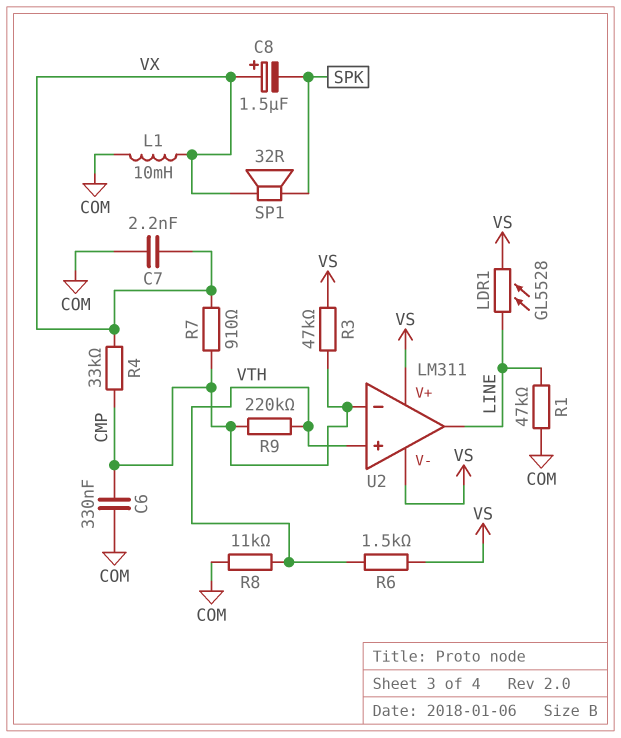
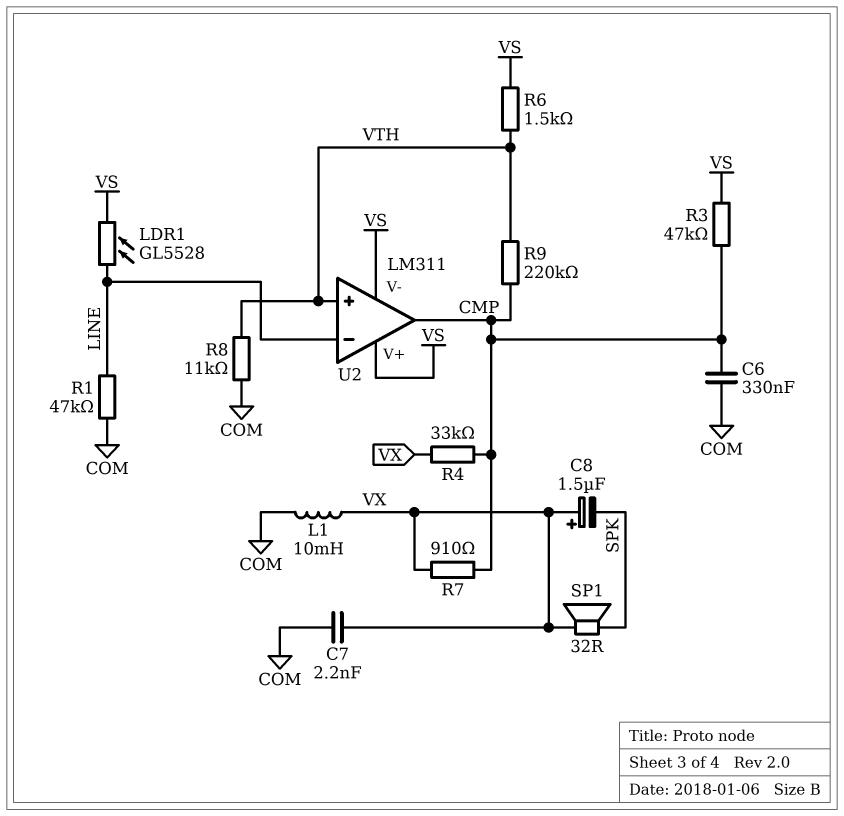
U2 pin in-: CMP -> LINE
U2 pin out: LINE -> CMP

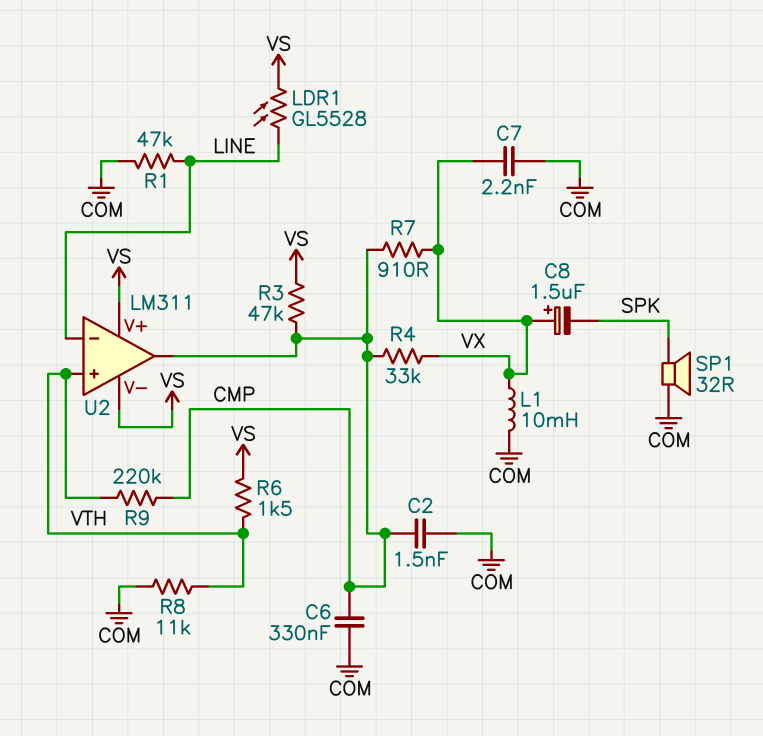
C2: none -> 1.5nF (CMP, COM)
SP1: speaker 32R (SPK, VX) -> speaker 32R (COM, SPK)

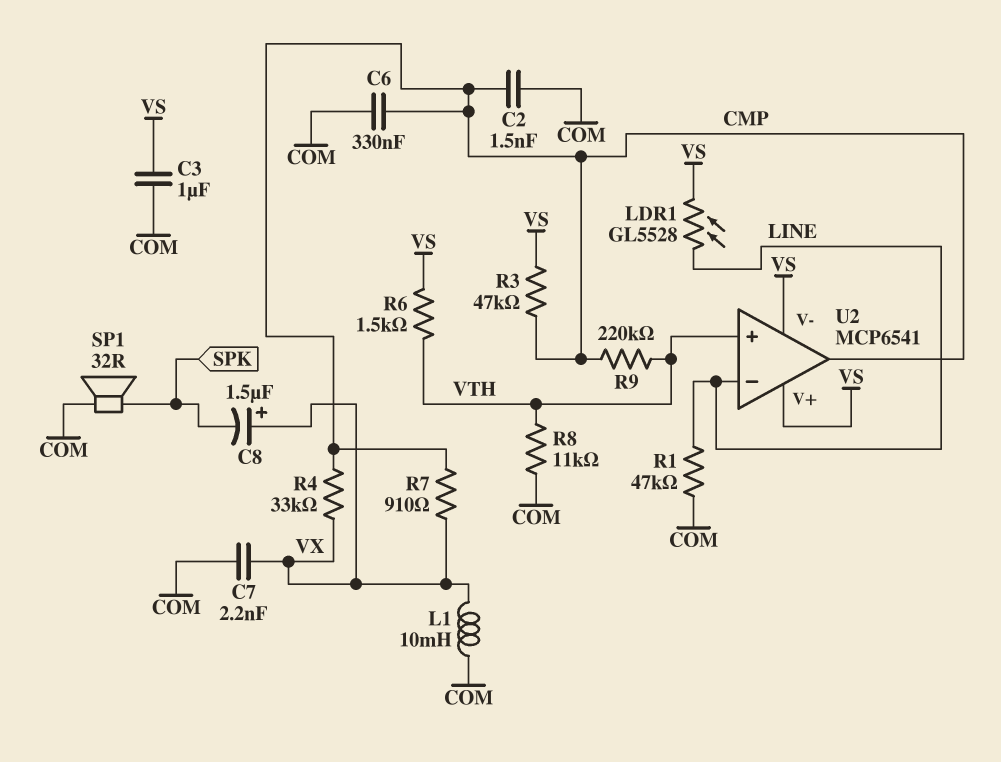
C3: none -> 1uF (COM, VS)
U2: LM311 -> MCP6541

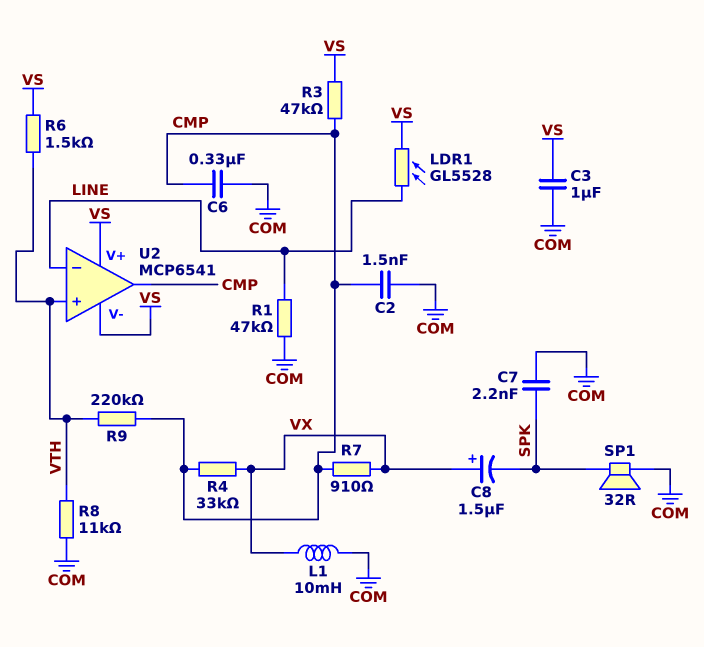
C7: 2.2nF (COM, VX) -> 2.2nF (COM, SPK)

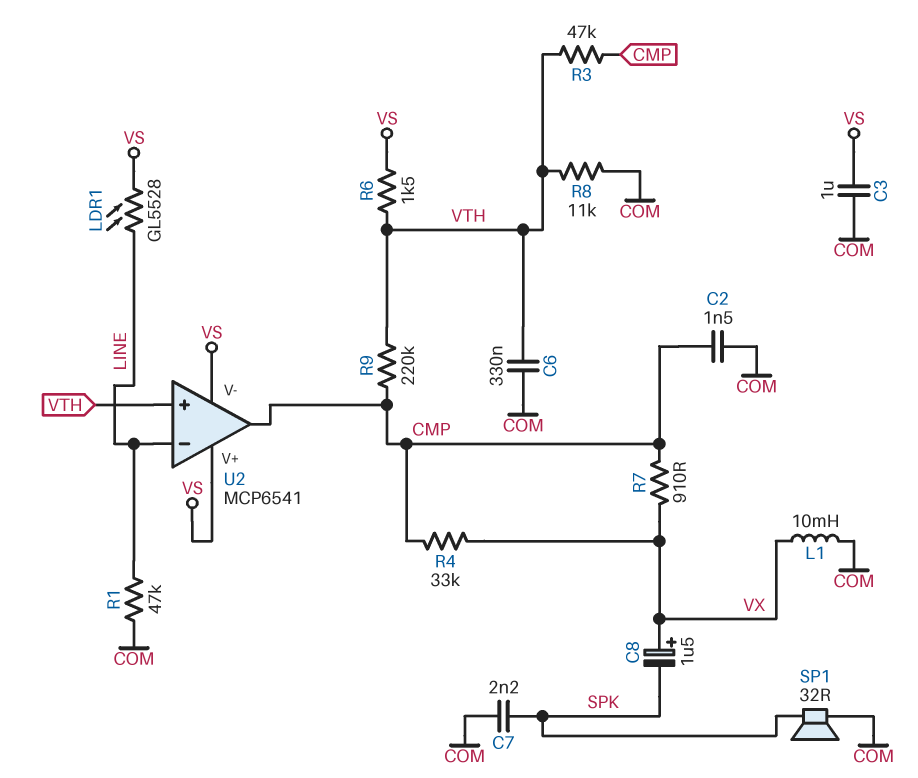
C6: 330nF (CMP, COM) -> 330nF (COM, VTH)
R3: 47k (CMP, VS) -> 47k (CMP, VTH)

